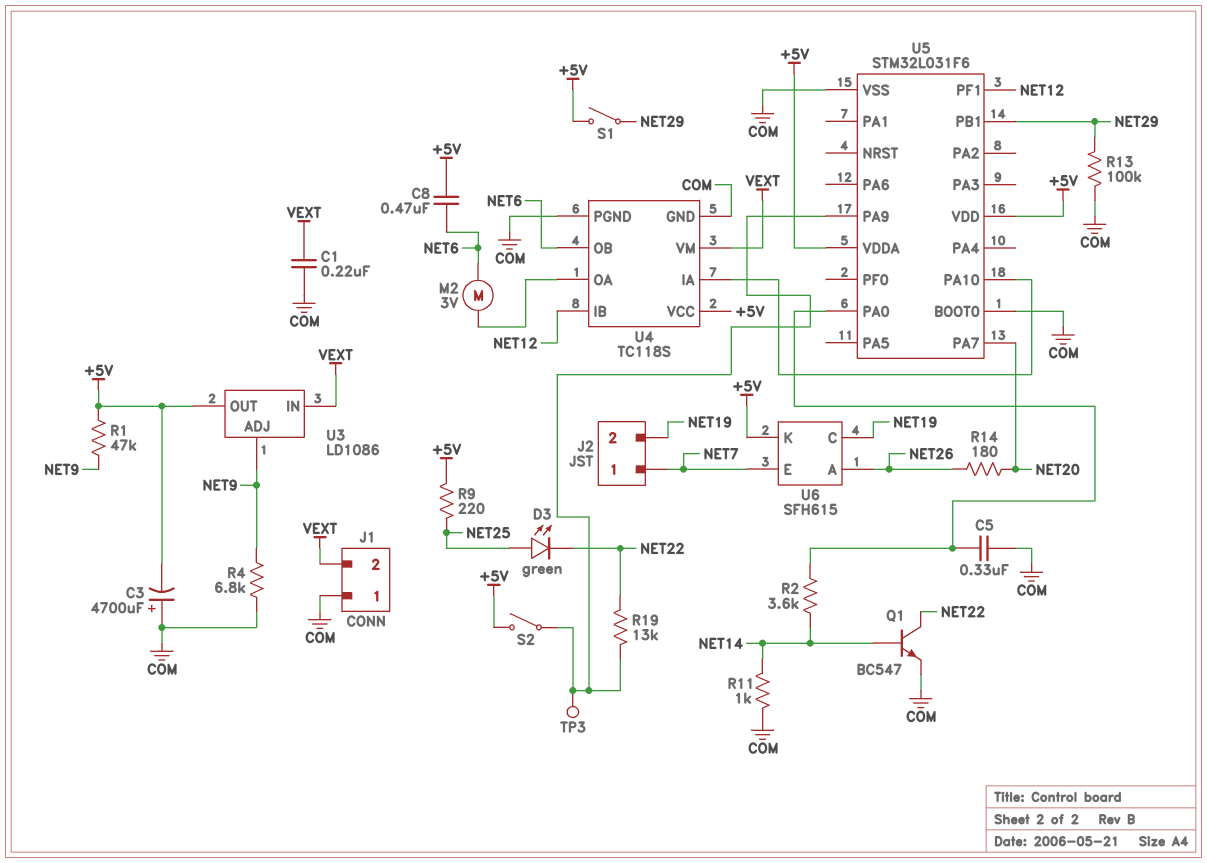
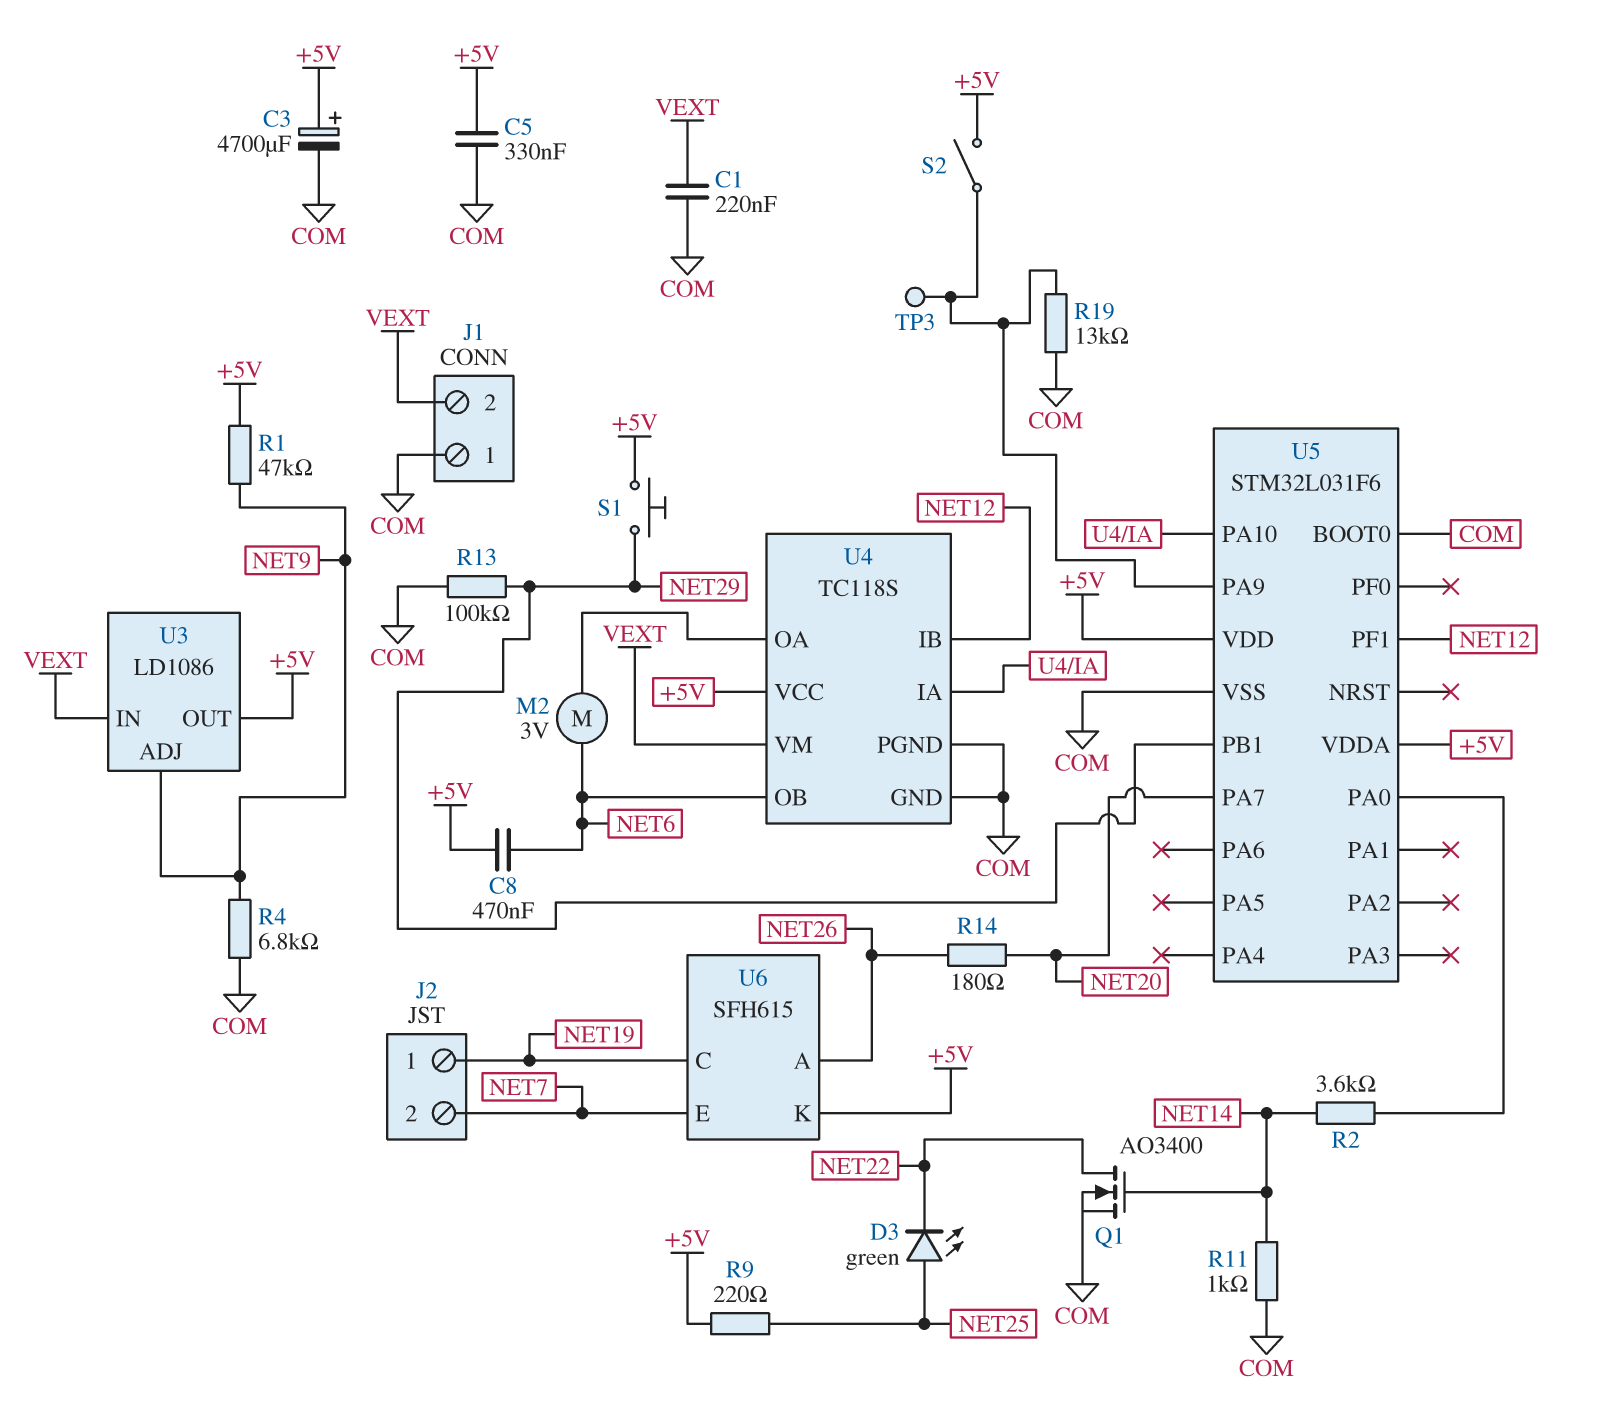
C3: 4700uF (plus COM, minus +5V) -> 4700uF (plus +5V, minus COM)
C5: 330nF (COM, U5/PA0) -> 330nF (+5V, COM)
J2 pin 1: NET7 -> NET19
J2 pin 2: NET19 -> NET7
Q1: NPN BC547 (B NET14, C NET22, E COM) -> NMOS AO3400 (G NET14, D NET22, S COM)
R19: 13k (NET22, U5/PA9) -> 13k (COM, U5/PA9)
S1: switch (+5V, NET29) -> button (+5V, NET29)

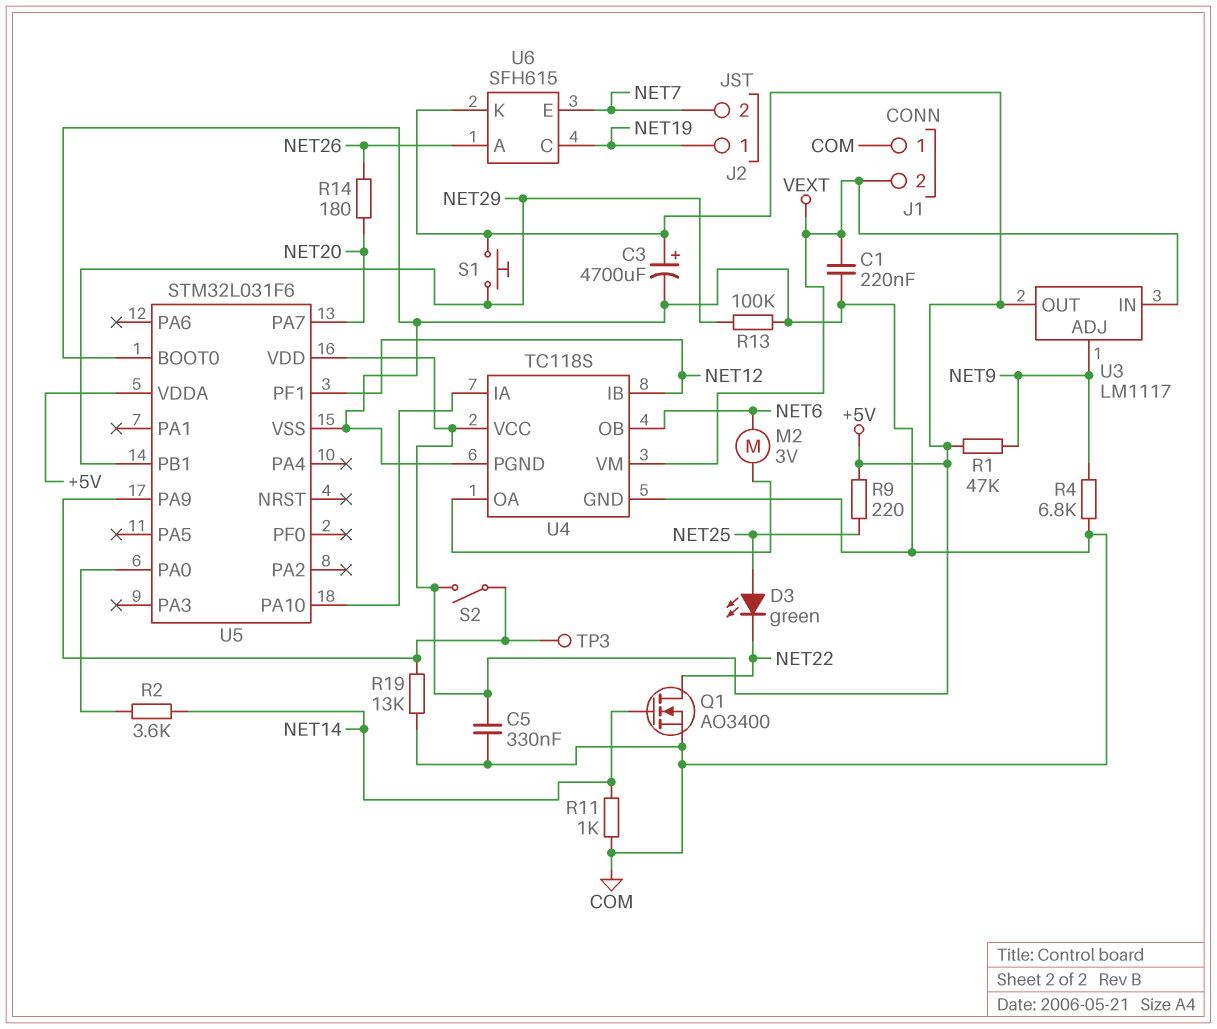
C8: 470nF (+5V, NET6) -> none
U3: LD1086 -> LM1117

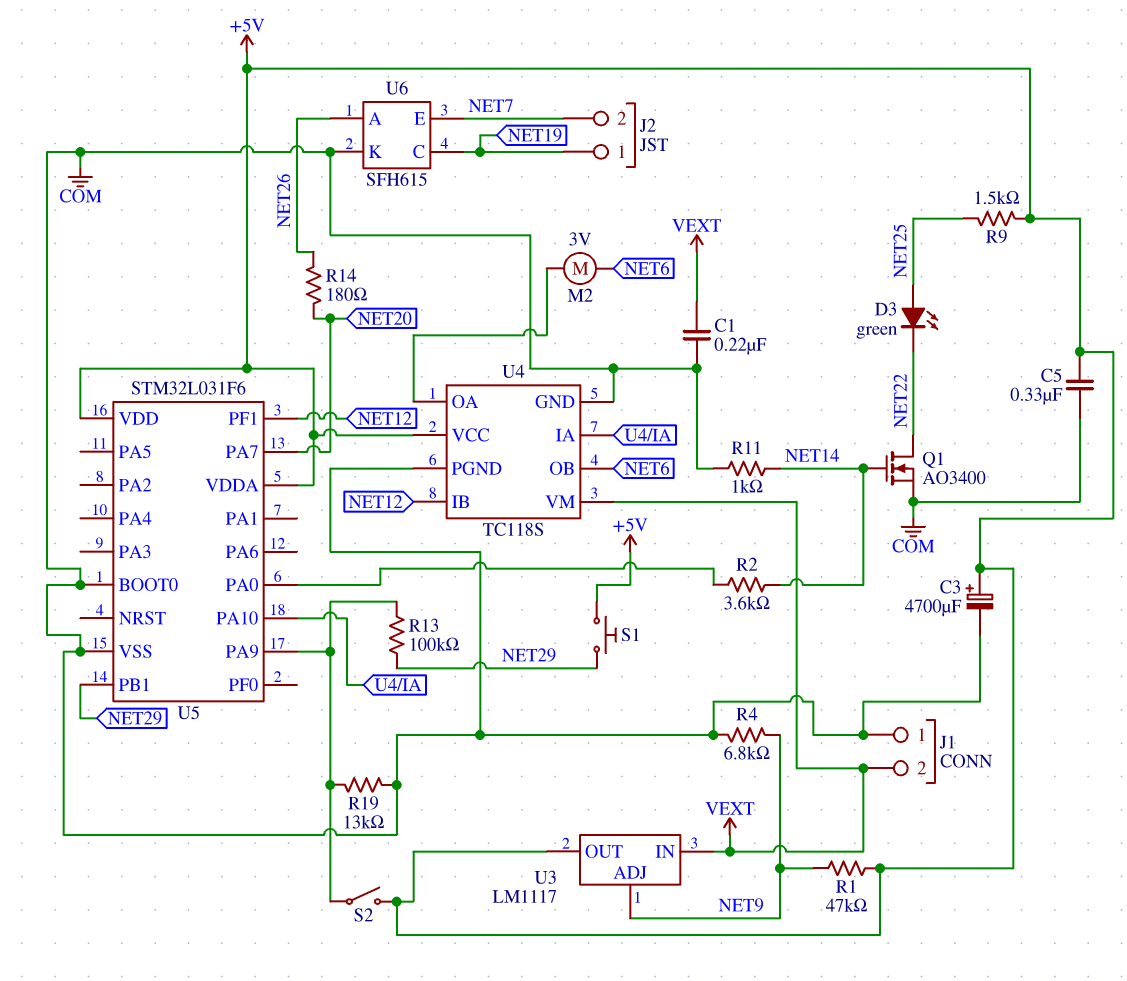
R9: 220 (+5V, NET25) -> 1.5k (+5V, NET25)
R13: 100k (COM, NET29) -> 100k (NET29, U5/PA9)
TP3: test point (U5/PA9) -> none
U6 pin K: +5V -> COM

